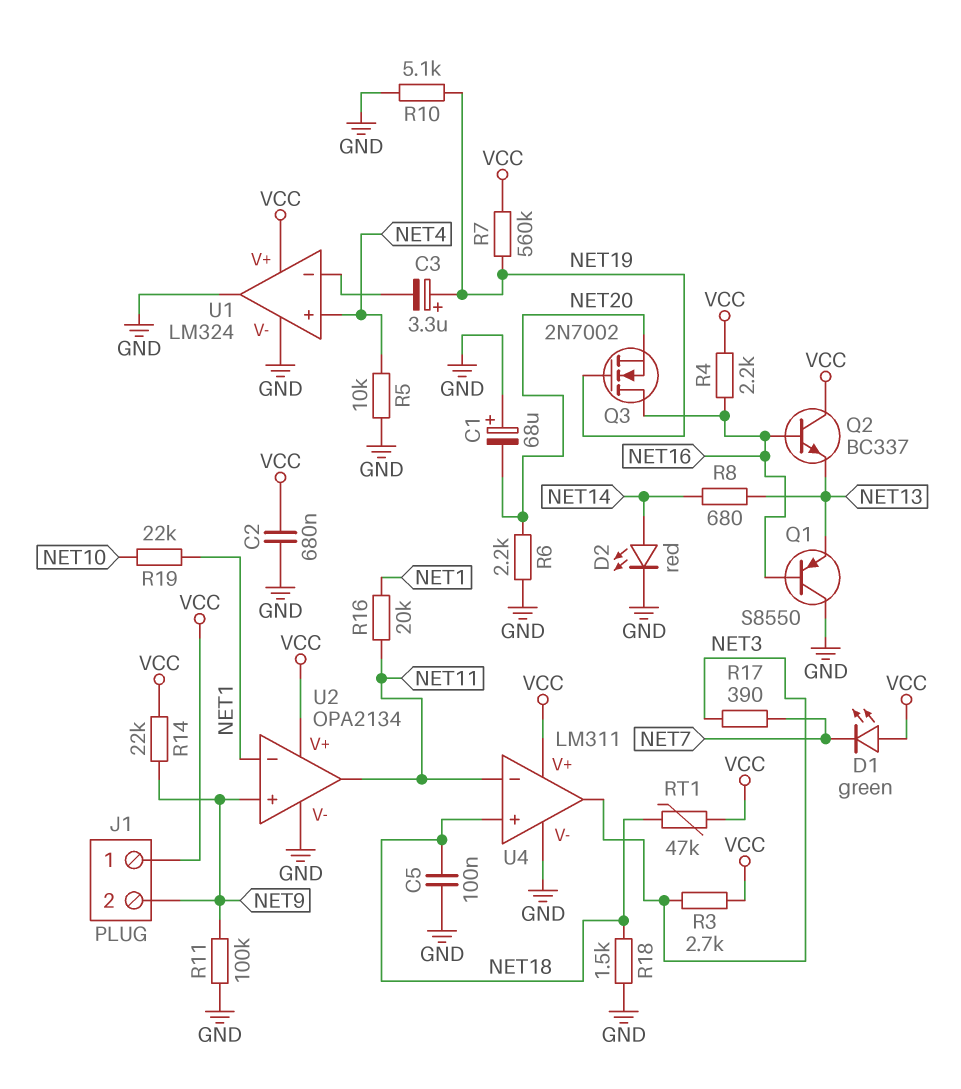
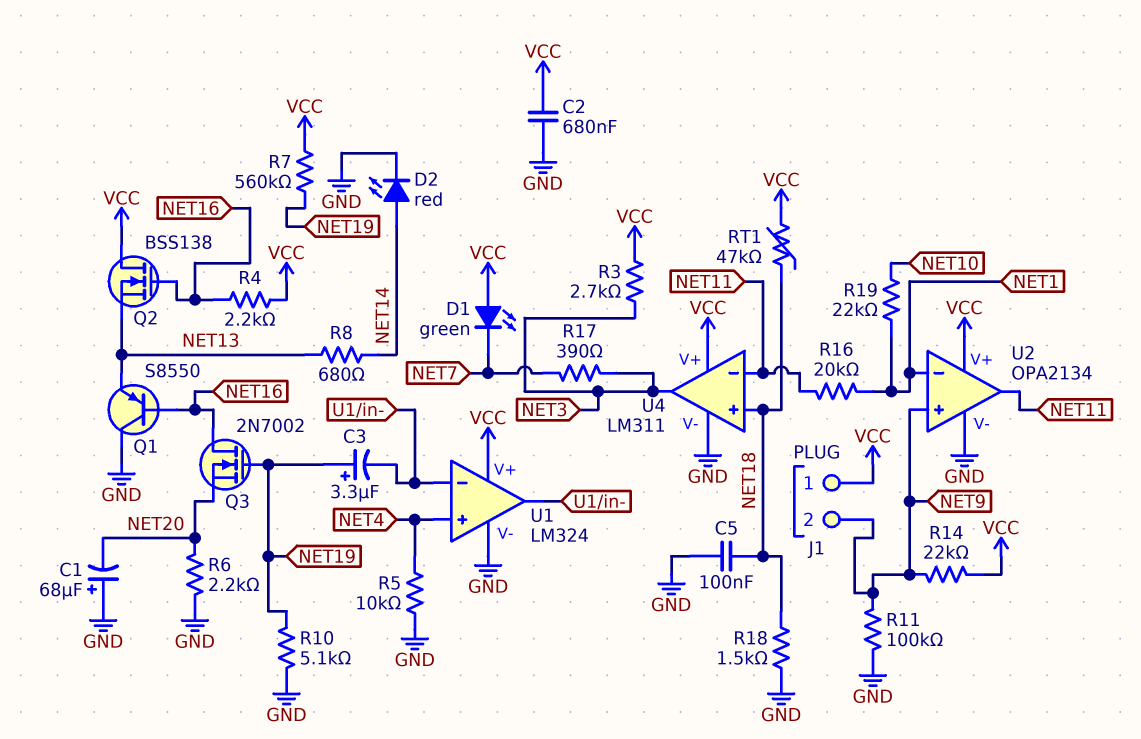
Q2: NPN BC337 (B NET16, C VCC, E NET13) -> NMOS BSS138 (G NET16, D VCC, S NET13)
U1 pin out: GND -> U1/in-

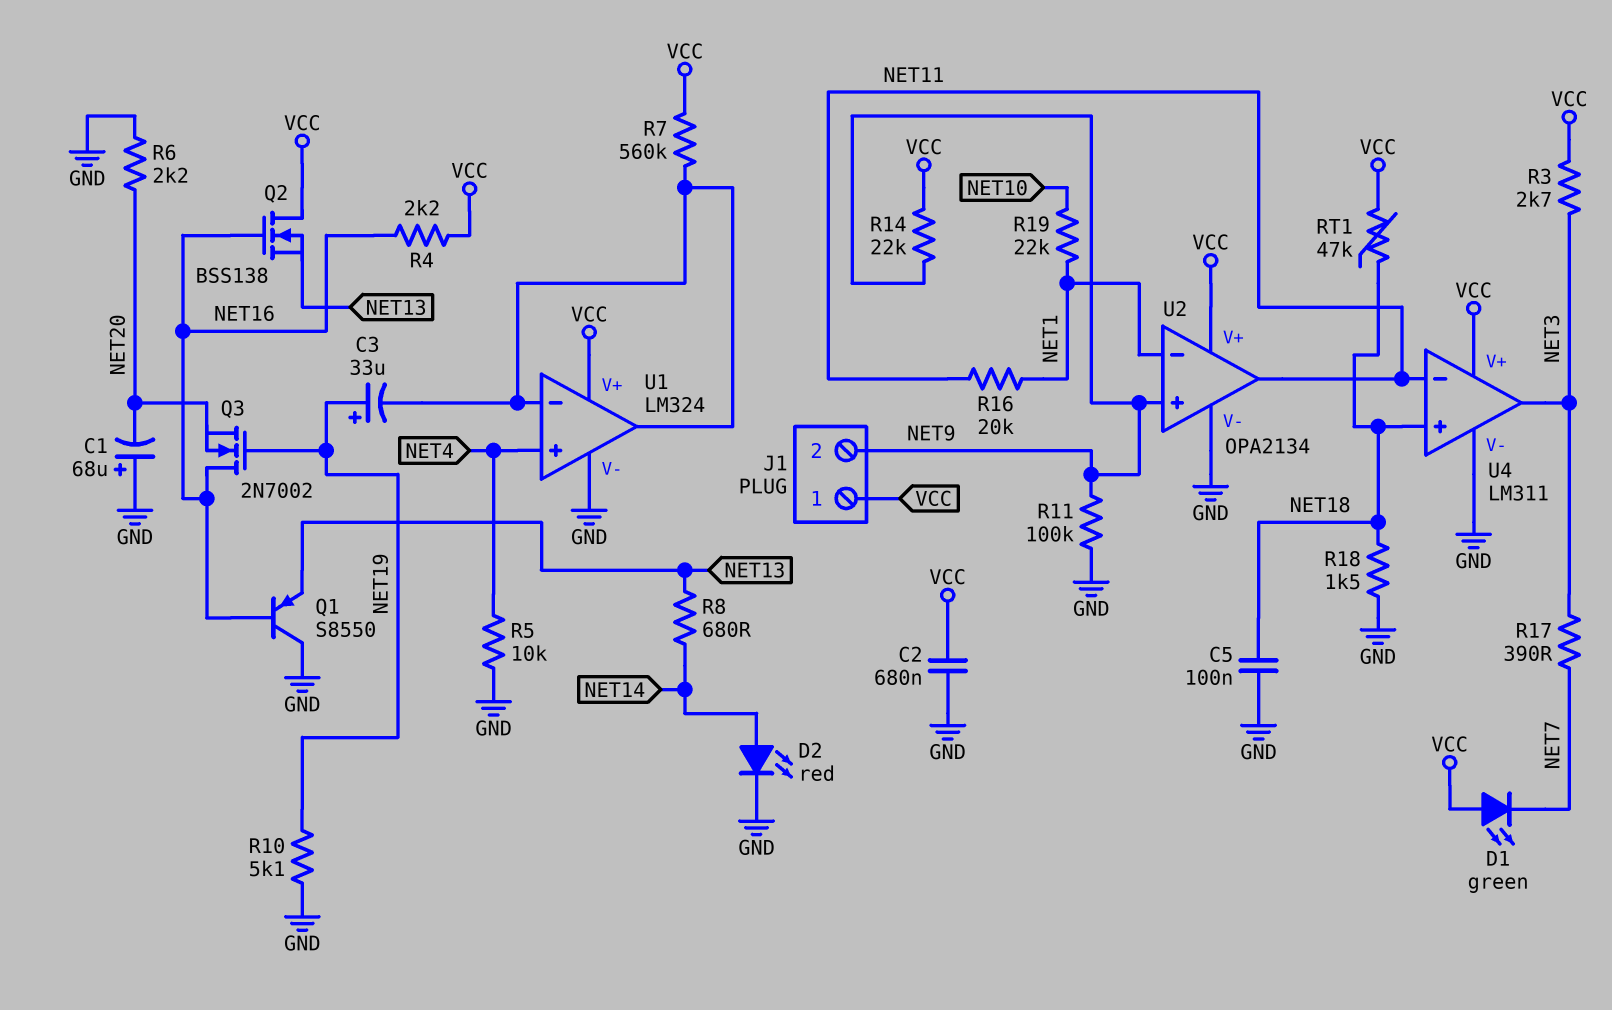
C3: 3.3uF (plus NET19, minus U1/in-) -> 33uF (plus NET19, minus U1/in-)
R7: 560k (NET19, VCC) -> 560k (U1/in-, VCC)

